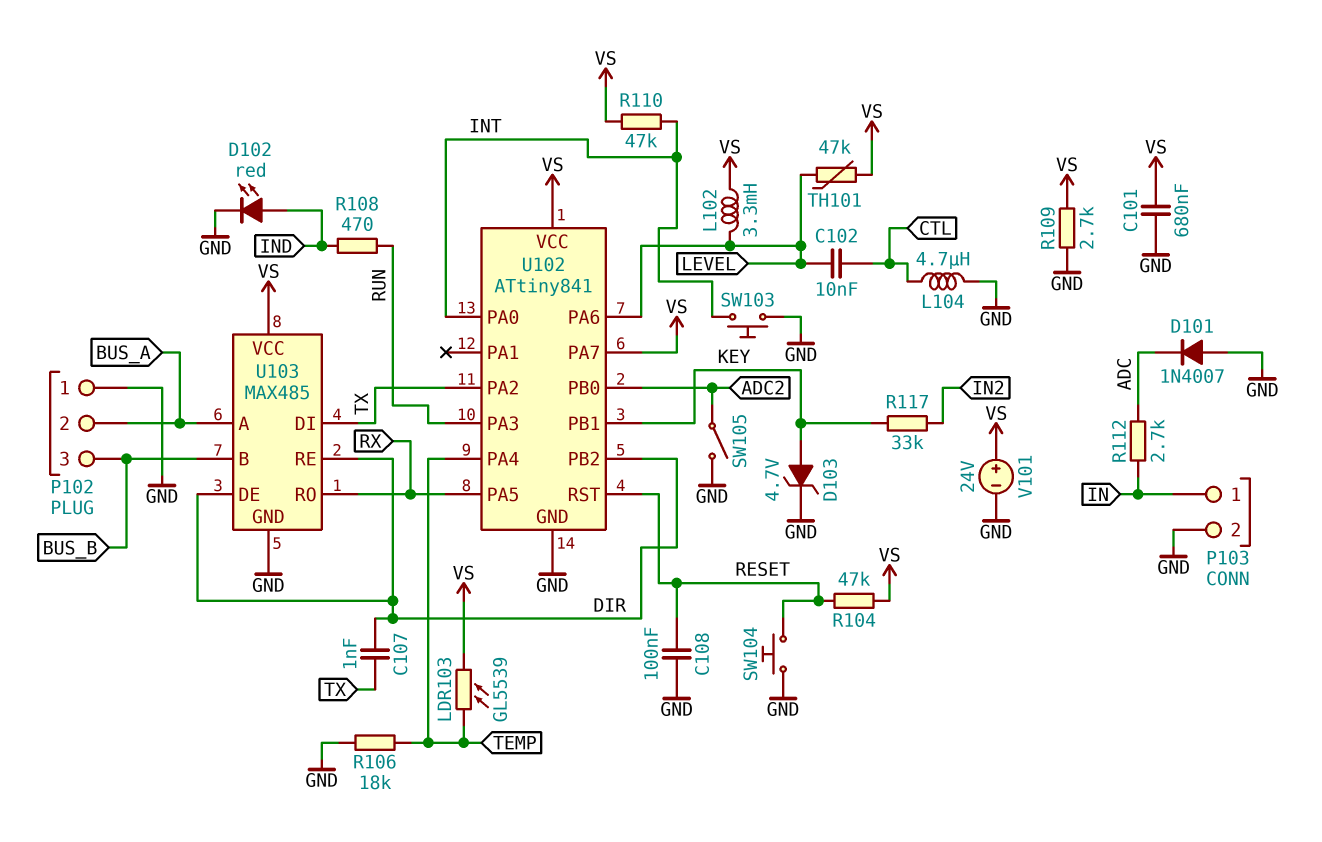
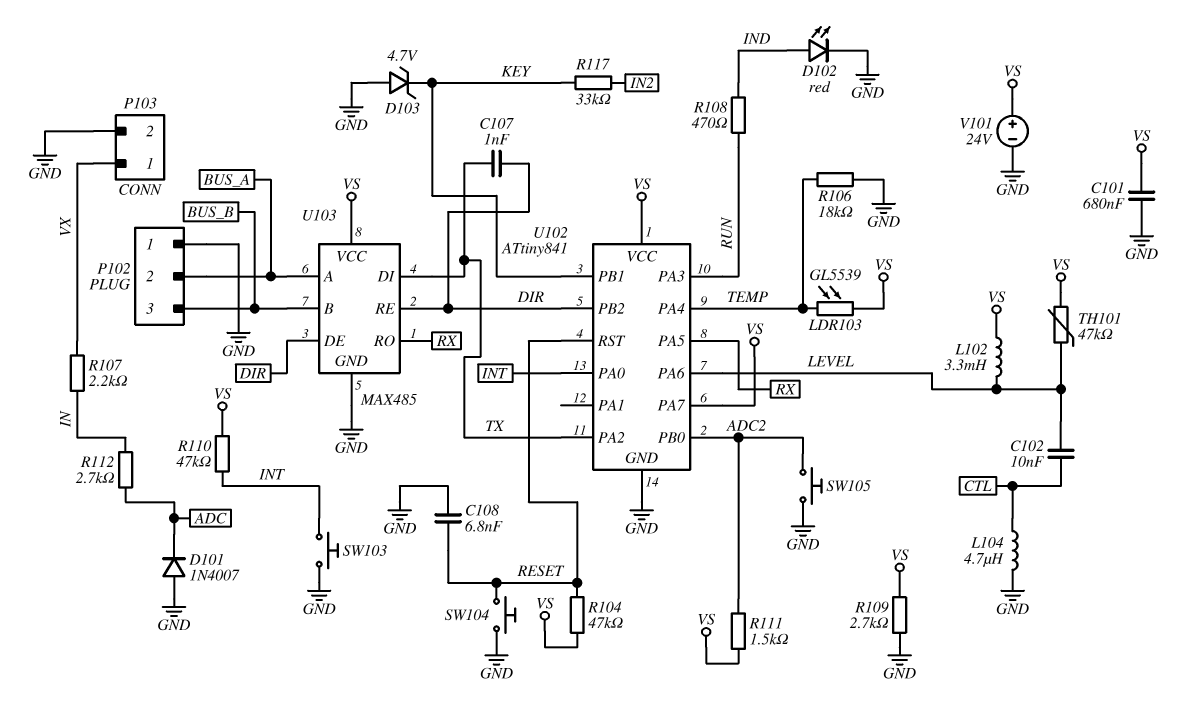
C108: 100nF (GND, RESET) -> 6.8nF (GND, RESET)
D103: zener 4.7V (A KEY, K GND) -> zener 4.7V (A GND, K KEY)
P103 pin 1: IN -> VX
R107: none -> 2.2k (IN, VX)
R111: none -> 1.5k (ADC2, VS)
SW105: switch (ADC2, GND) -> button (ADC2, GND)

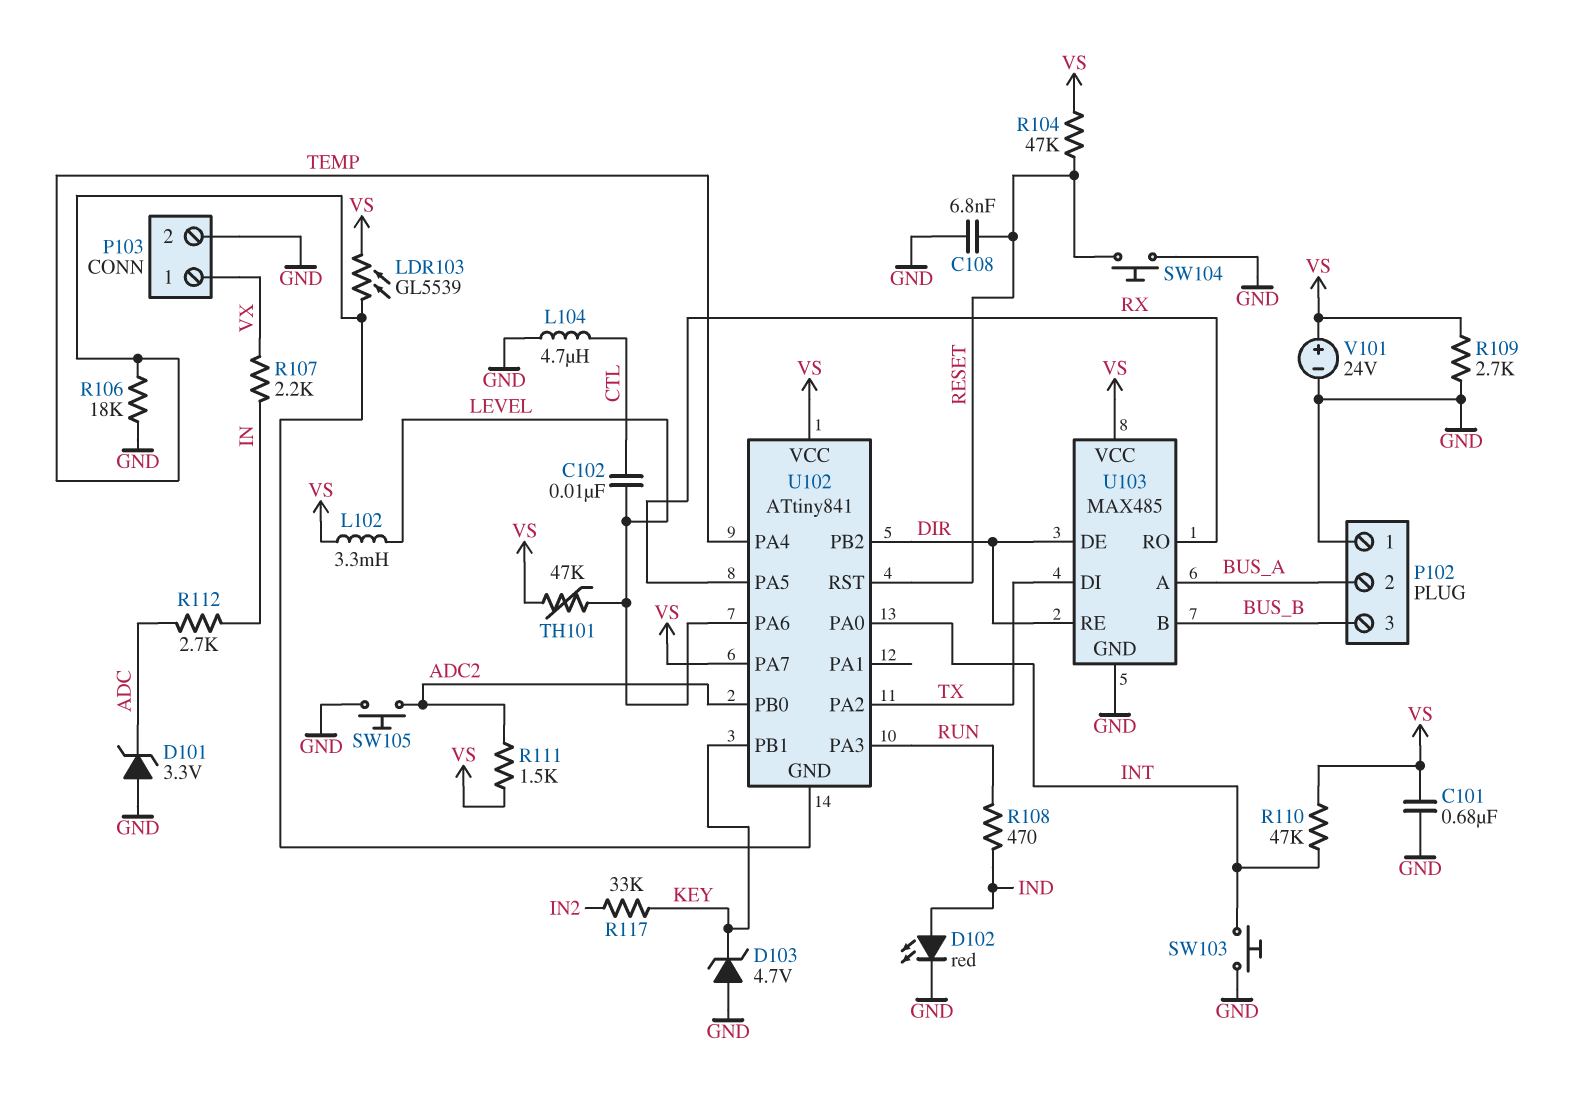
C107: 1nF (DIR, TX) -> none
D101: diode 1N4007 (A GND, K ADC) -> zener 3.3V (A GND, K ADC)
U102 pin GND: GND -> TEMP

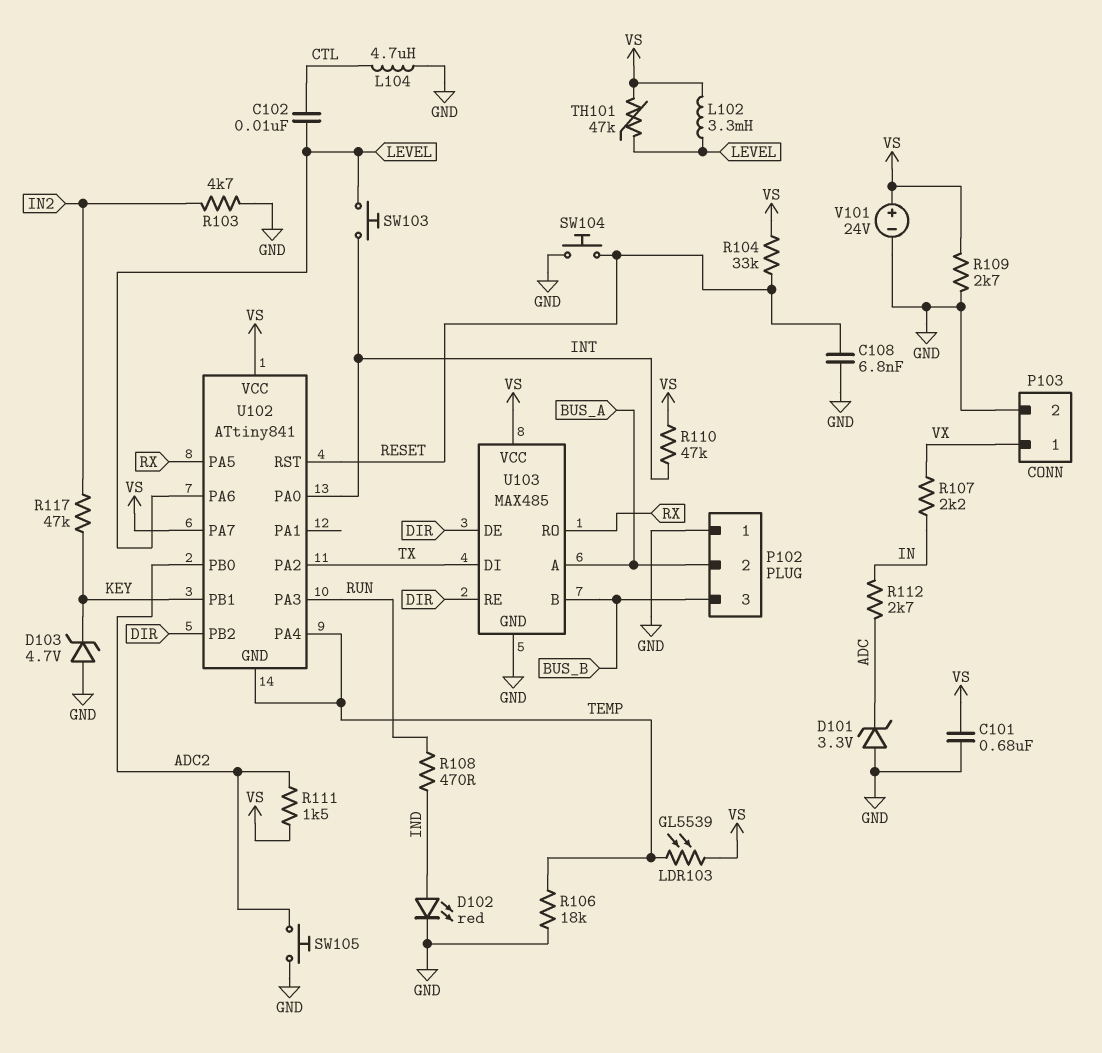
R103: none -> 4.7k (GND, IN2)
R104: 47k (RESET, VS) -> 33k (RESET, VS)
R117: 33k (IN2, KEY) -> 47k (IN2, KEY)
SW103: button (GND, INT) -> button (INT, LEVEL)

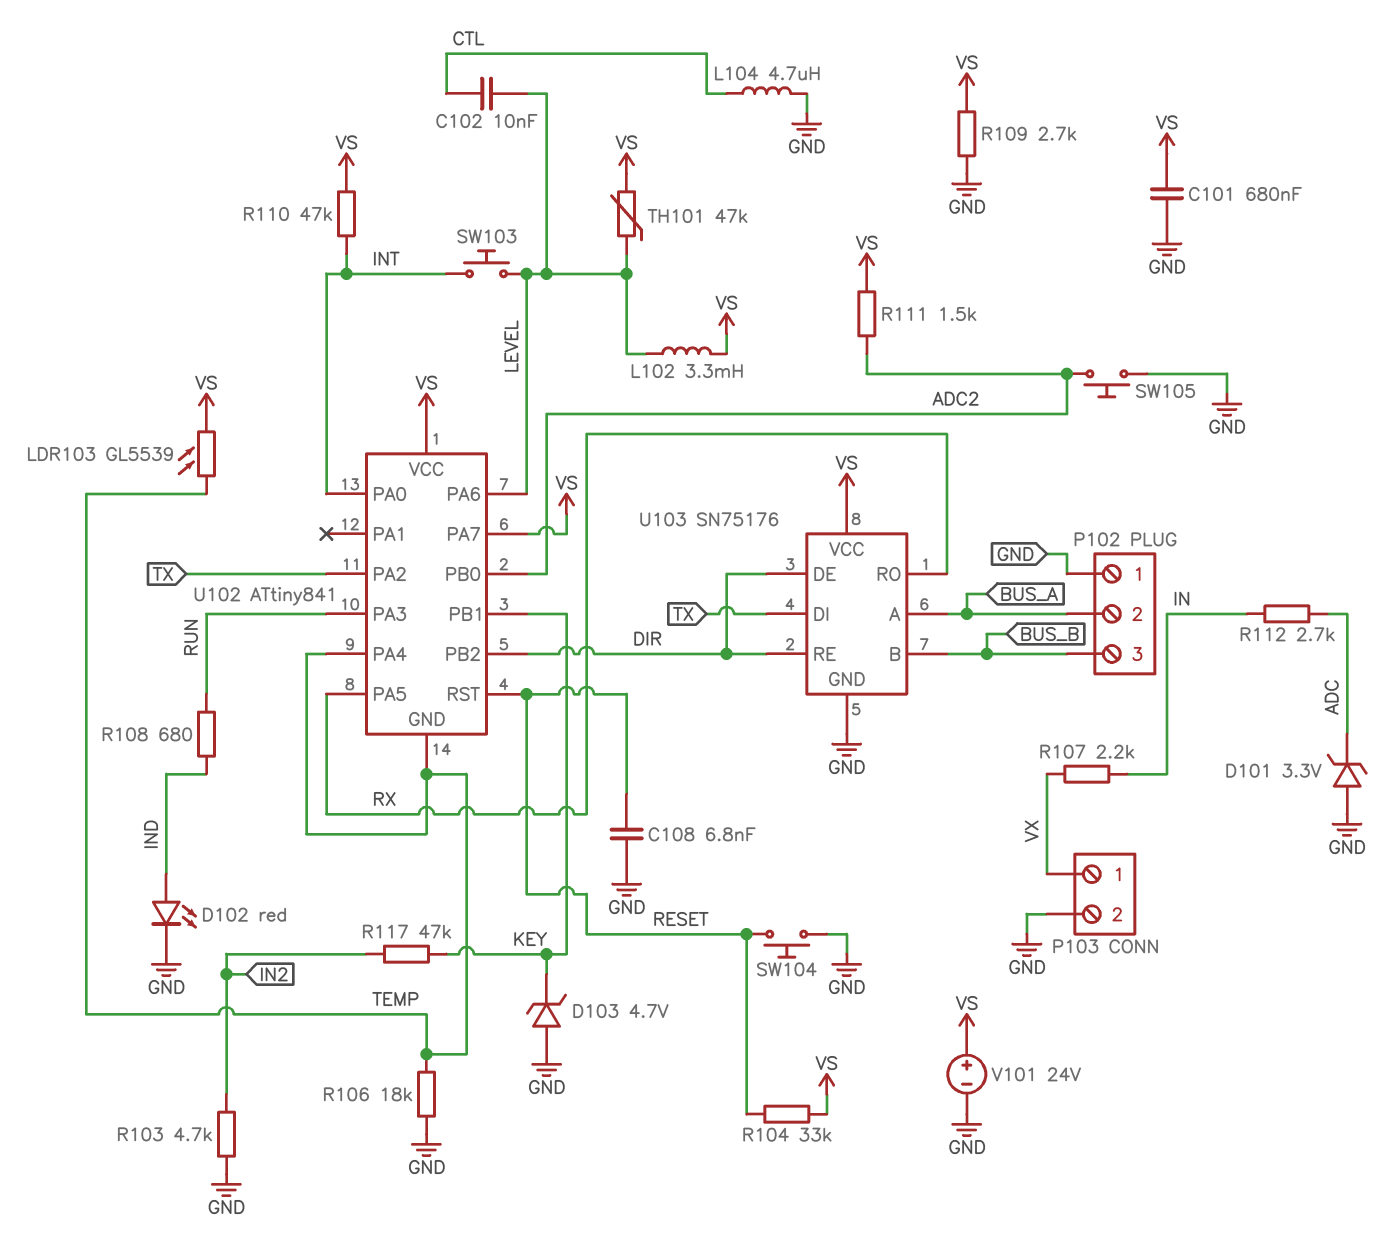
R108: 470 (IND, RUN) -> 680 (IND, RUN)
U103: MAX485 -> SN75176

